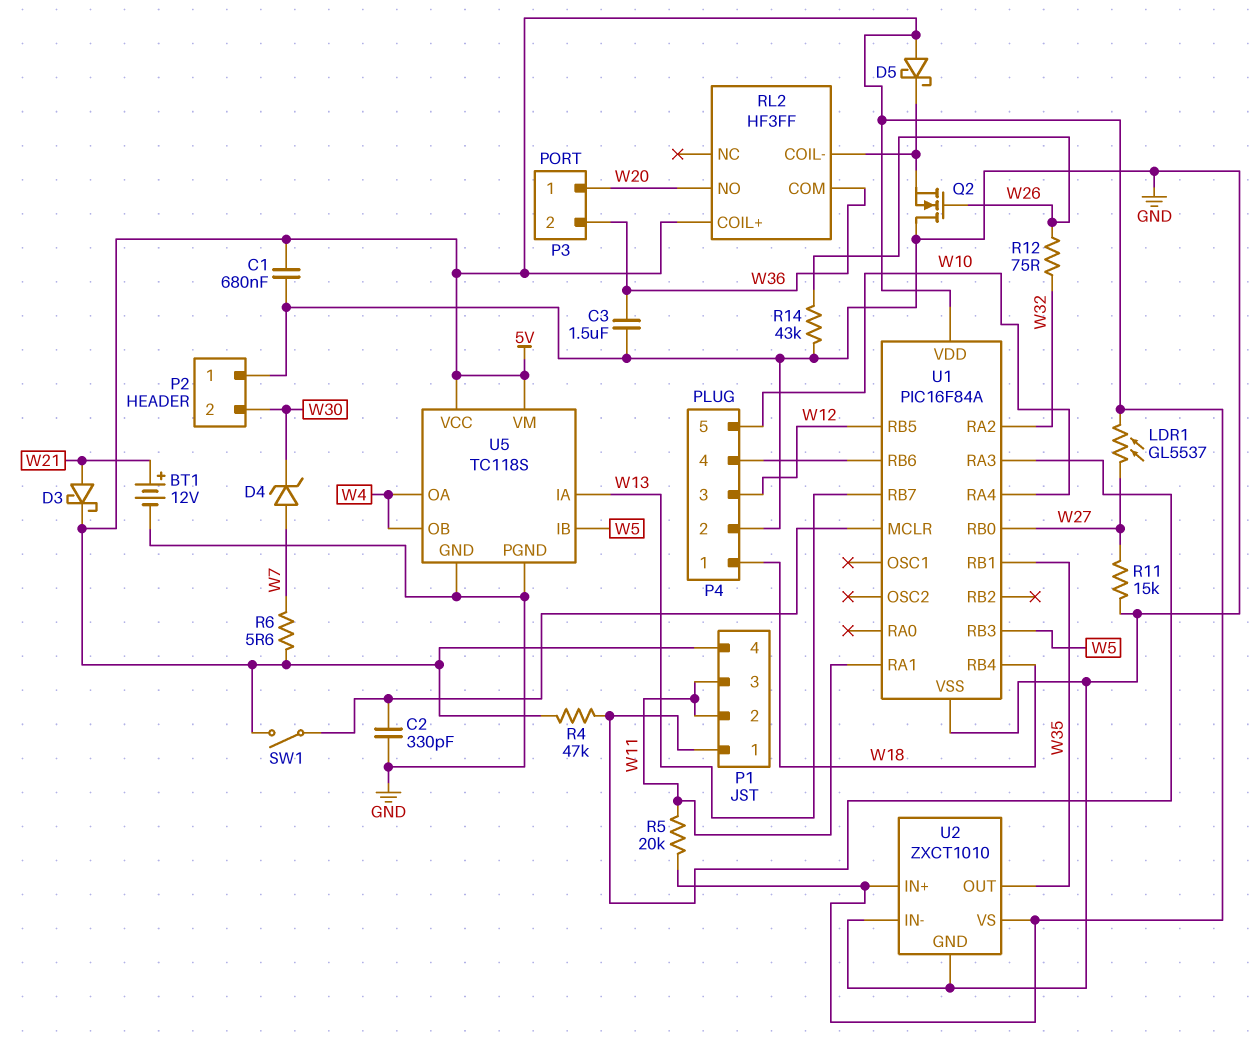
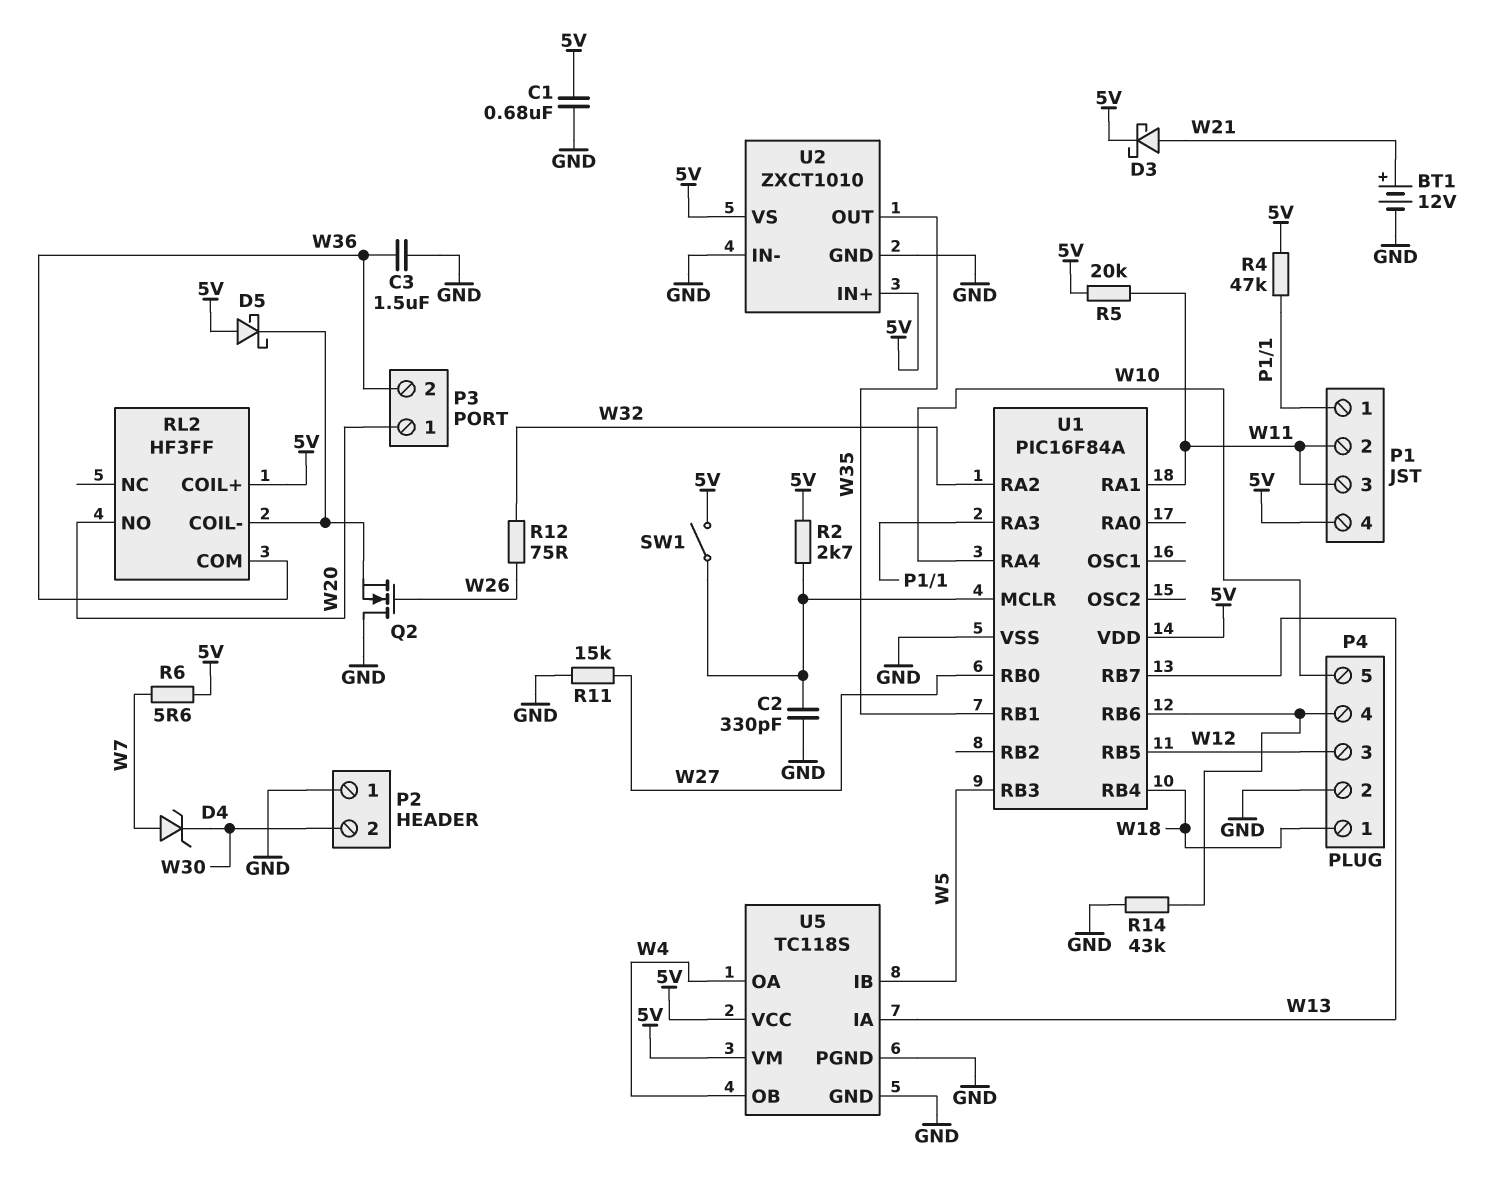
LDR1: GL5537 (5V, W27) -> none
R2: none -> 2.7k (5V, U1/MCLR)
R14: 43k (GND, W26) -> 43k (GND, P4/4)

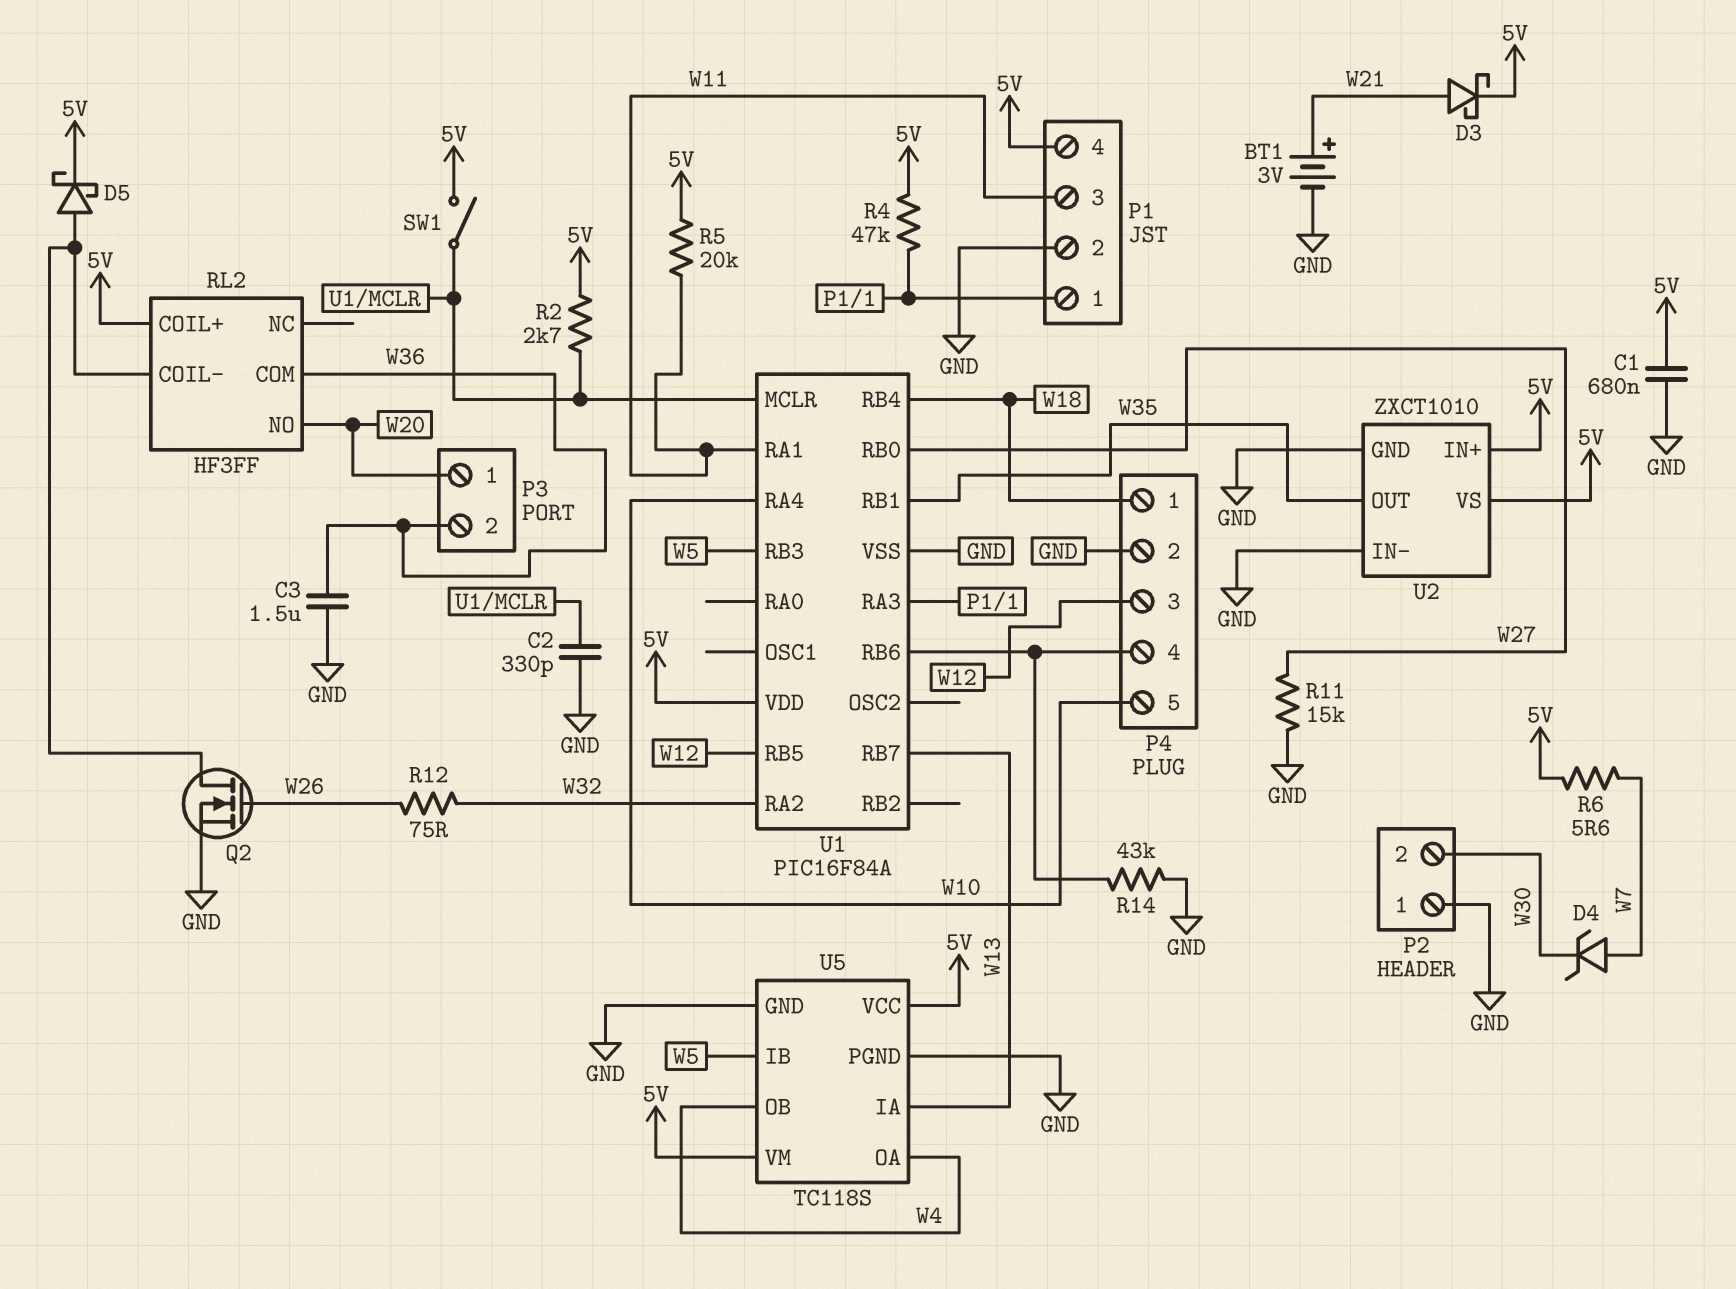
BT1: 12V (plus W21, minus GND) -> 3V (plus W21, minus GND)
D5: schottky (A 5V, K RL2/COIL-) -> schottky (A RL2/COIL-, K 5V)
P1 pin 2: W11 -> GND
Q2: NMOS (G W26, D GND, S RL2/COIL-) -> NMOS (G W26, D RL2/COIL-, S GND)

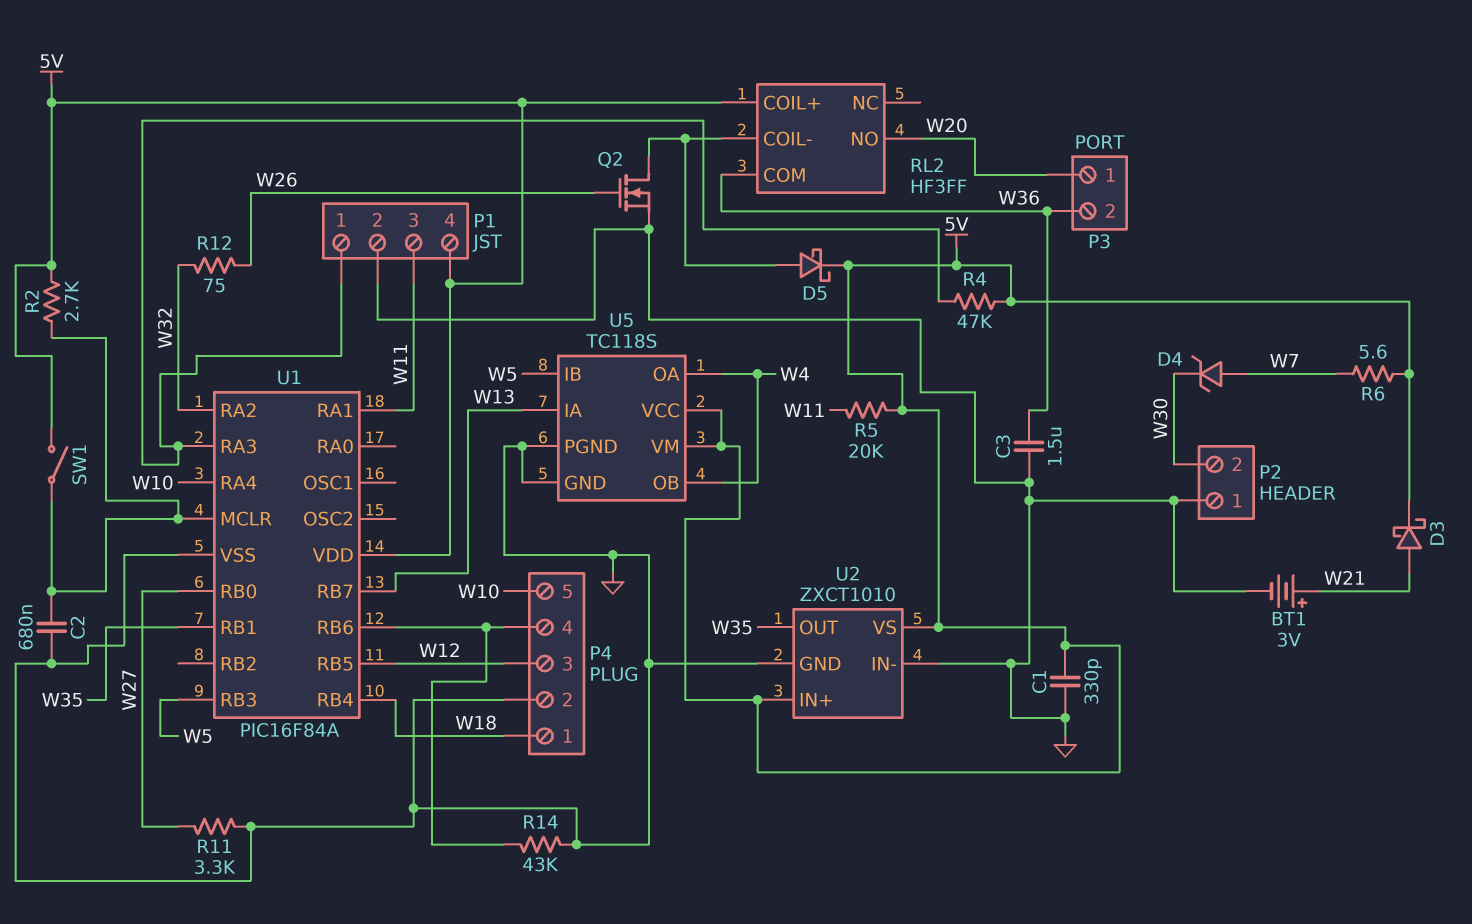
C1: 680nF (5V, GND) -> 330pF (5V, GND)
C2: 330pF (GND, U1/MCLR) -> 680nF (GND, U1/MCLR)
R11: 15k (GND, W27) -> 3.3k (GND, W27)

